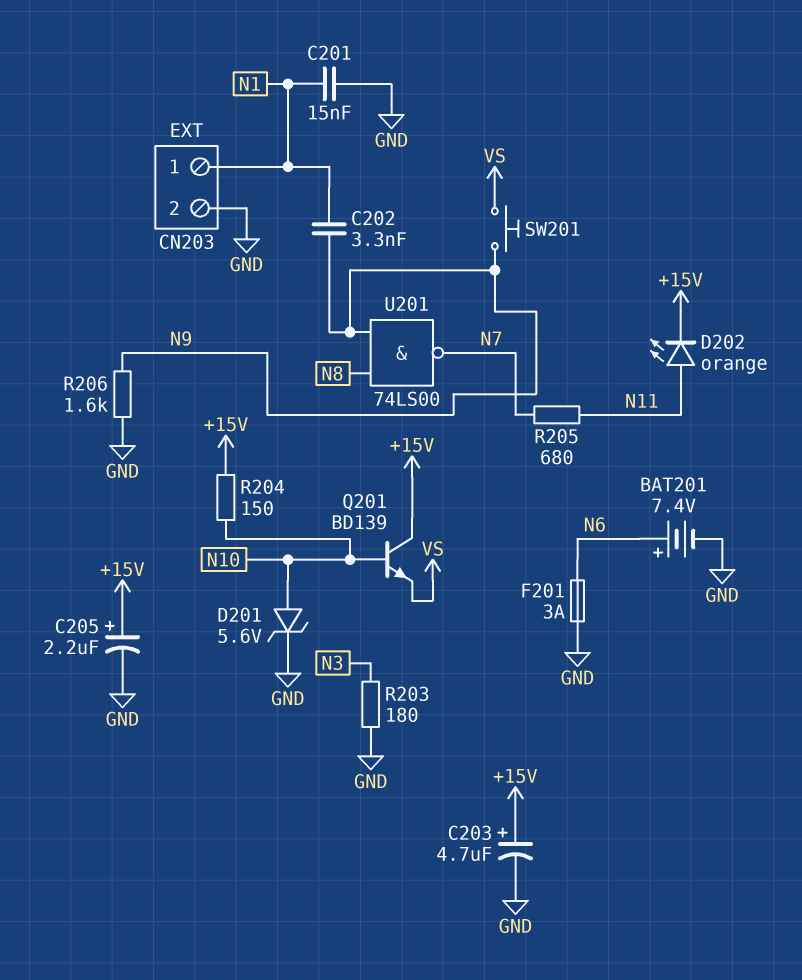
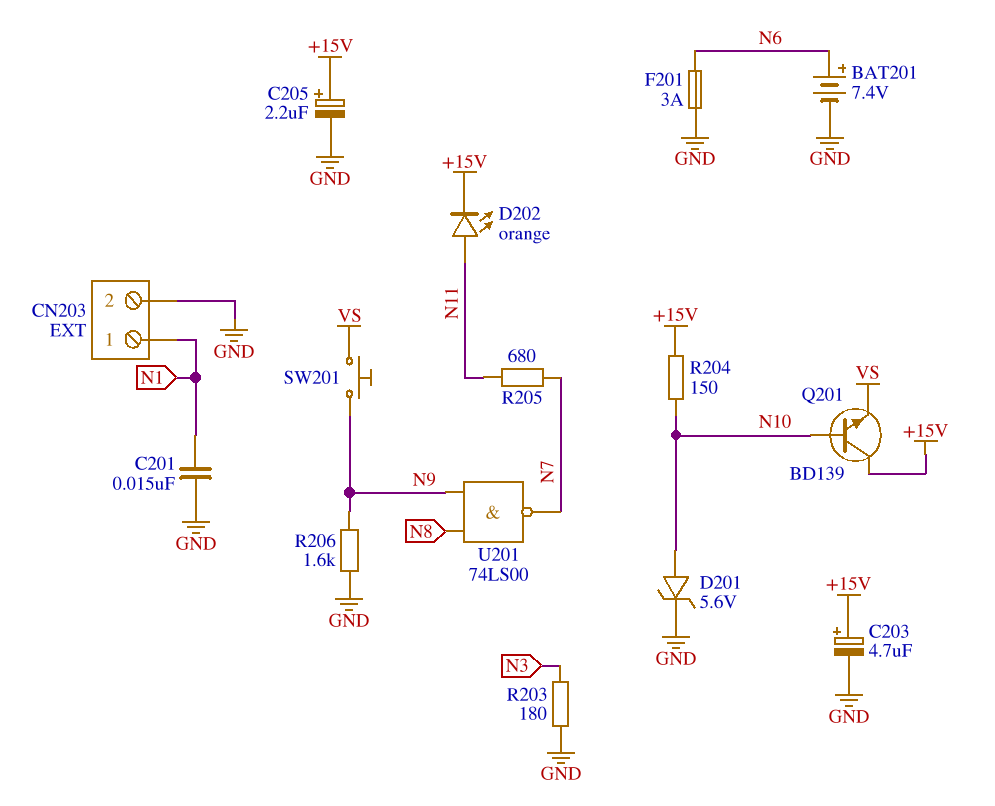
C202: 3.3nF (N1, N9) -> none

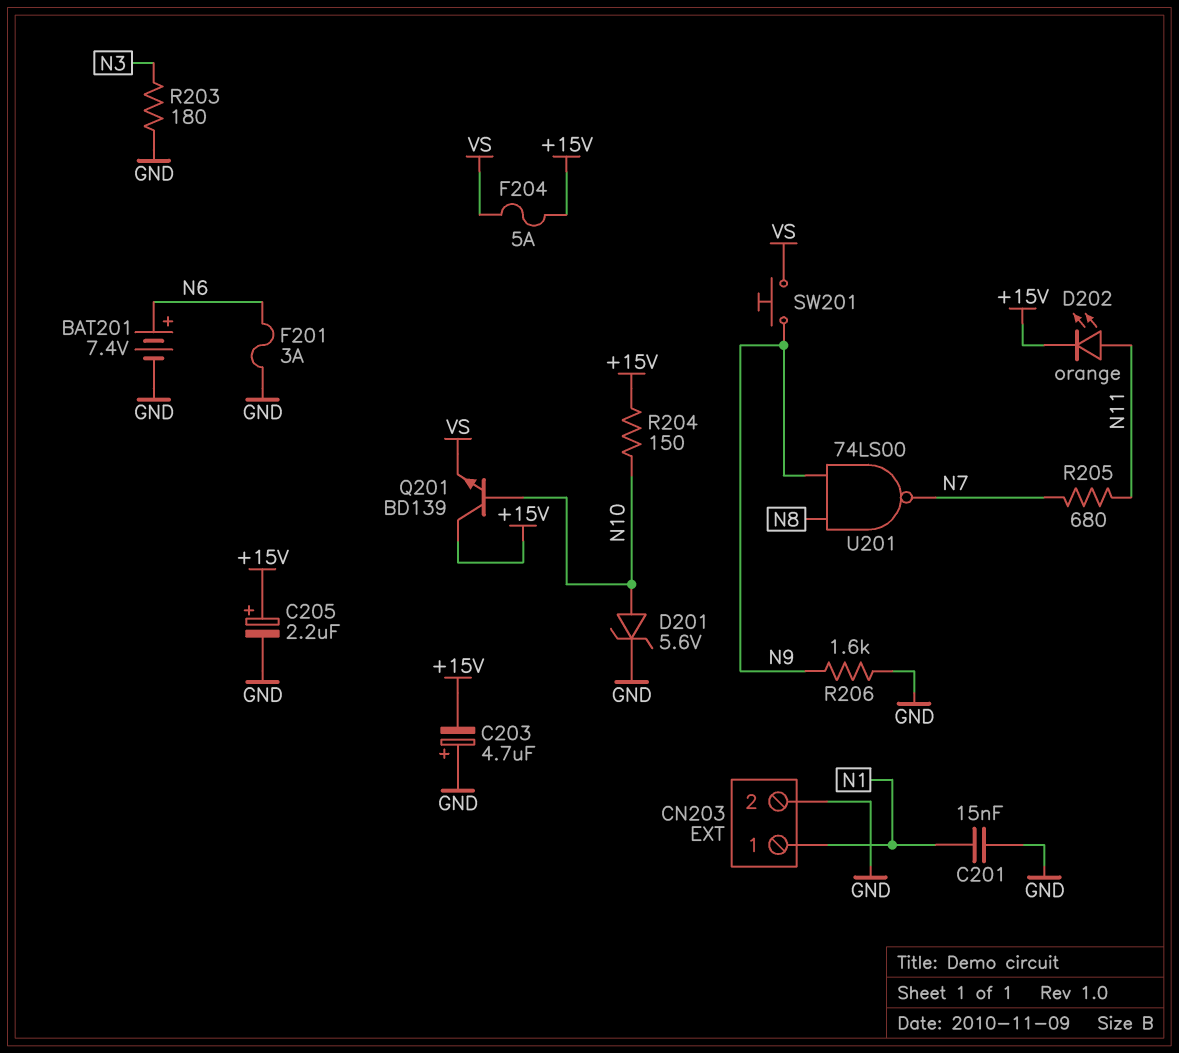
C203: 4.7uF (plus +15V, minus GND) -> 4.7uF (plus GND, minus +15V)
F204: none -> 5A (+15V, VS)

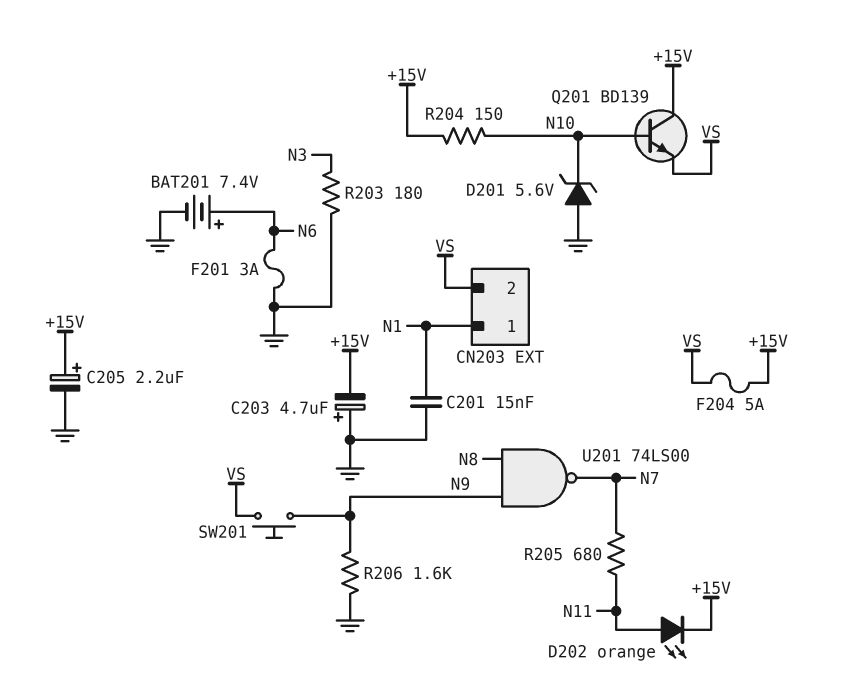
CN203 pin 2: GND -> VS
D201: zener 5.6V (A N10, K GND) -> zener 5.6V (A GND, K N10)

